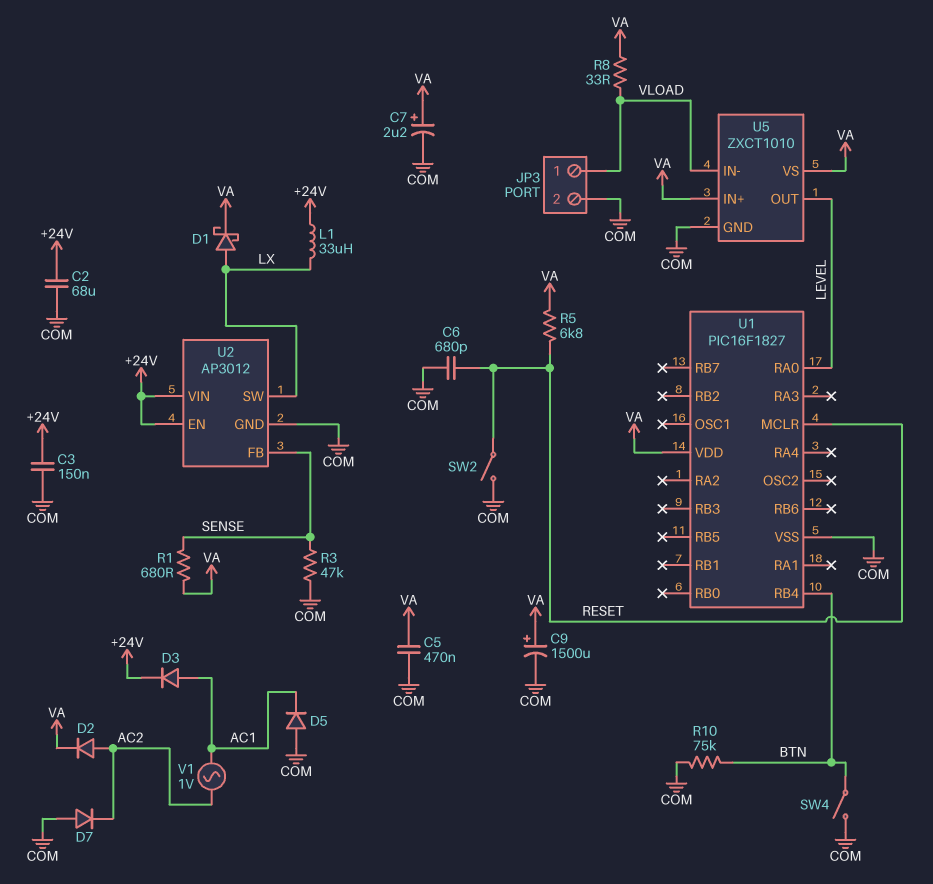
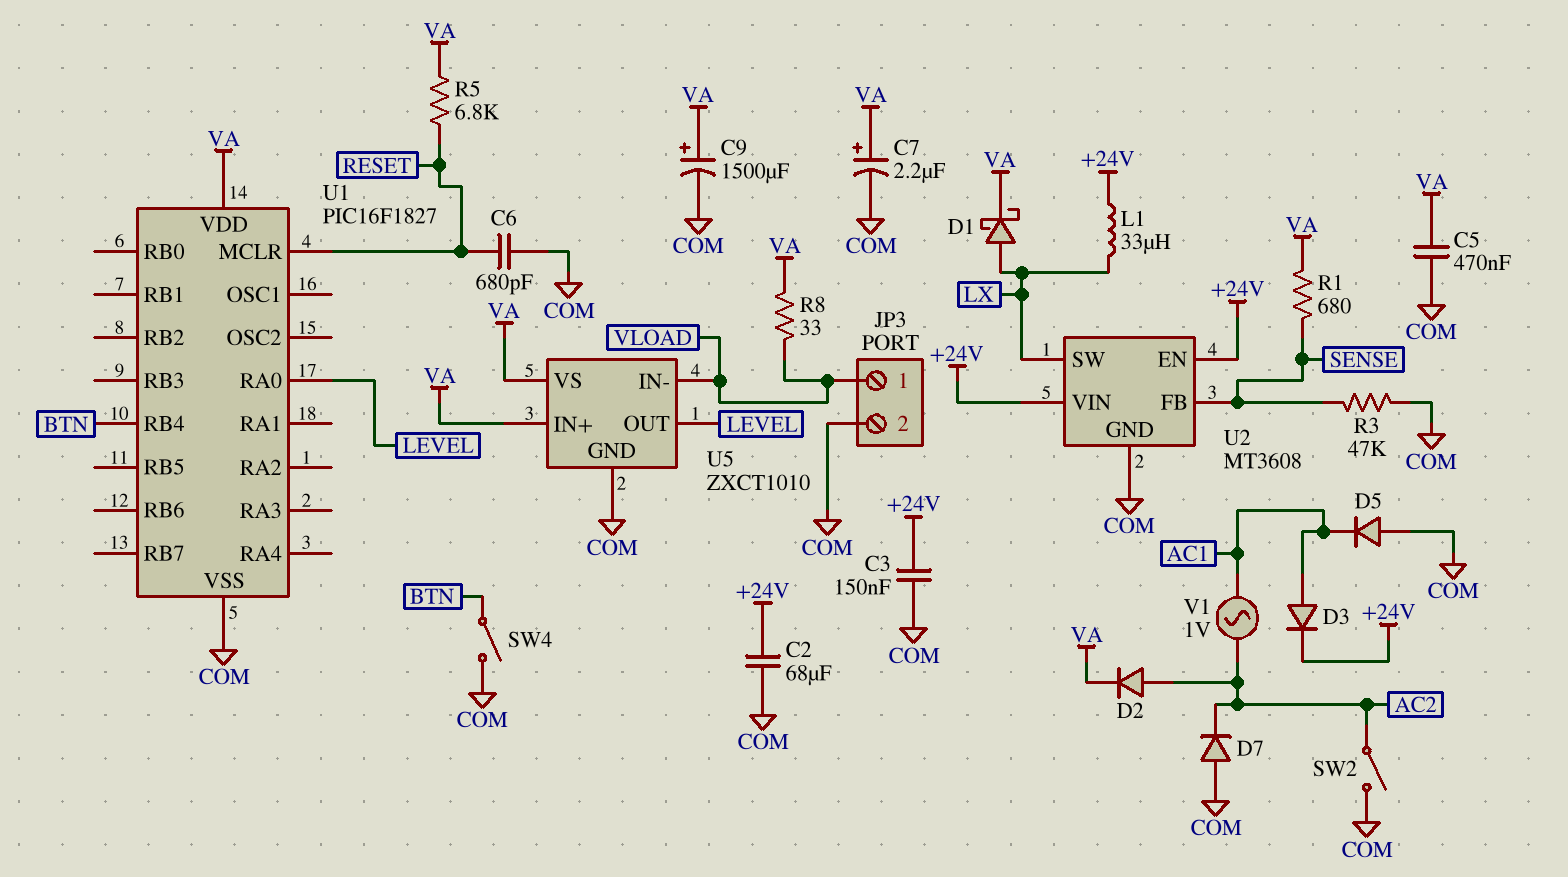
R10: 75k (BTN, COM) -> none
SW2: switch (COM, RESET) -> switch (AC2, COM)
U2: AP3012 -> MT3608

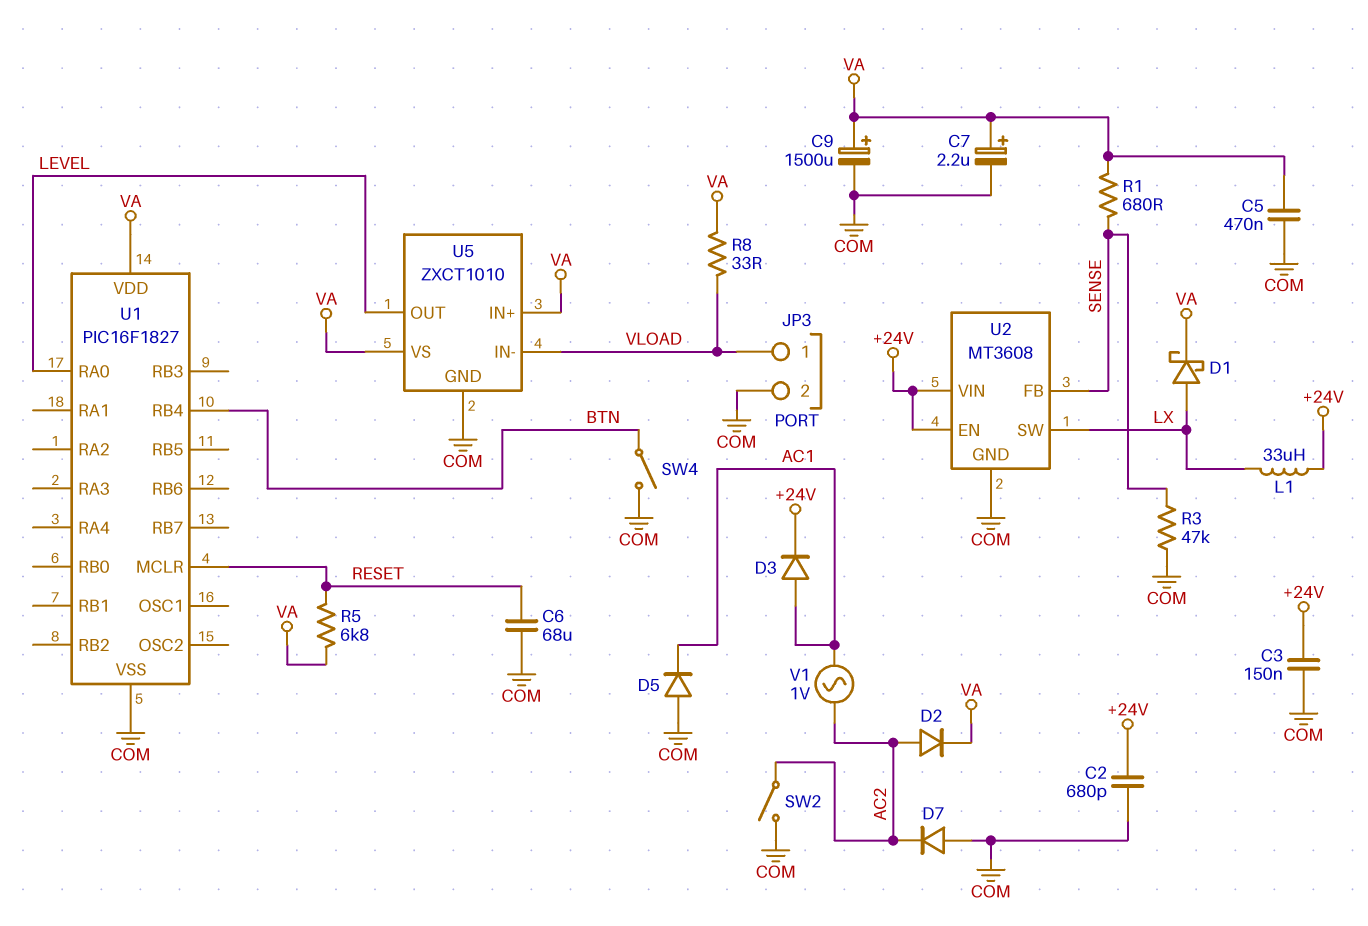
C2: 68uF (+24V, COM) -> 680pF (+24V, COM)
C6: 680pF (COM, RESET) -> 68uF (COM, RESET)

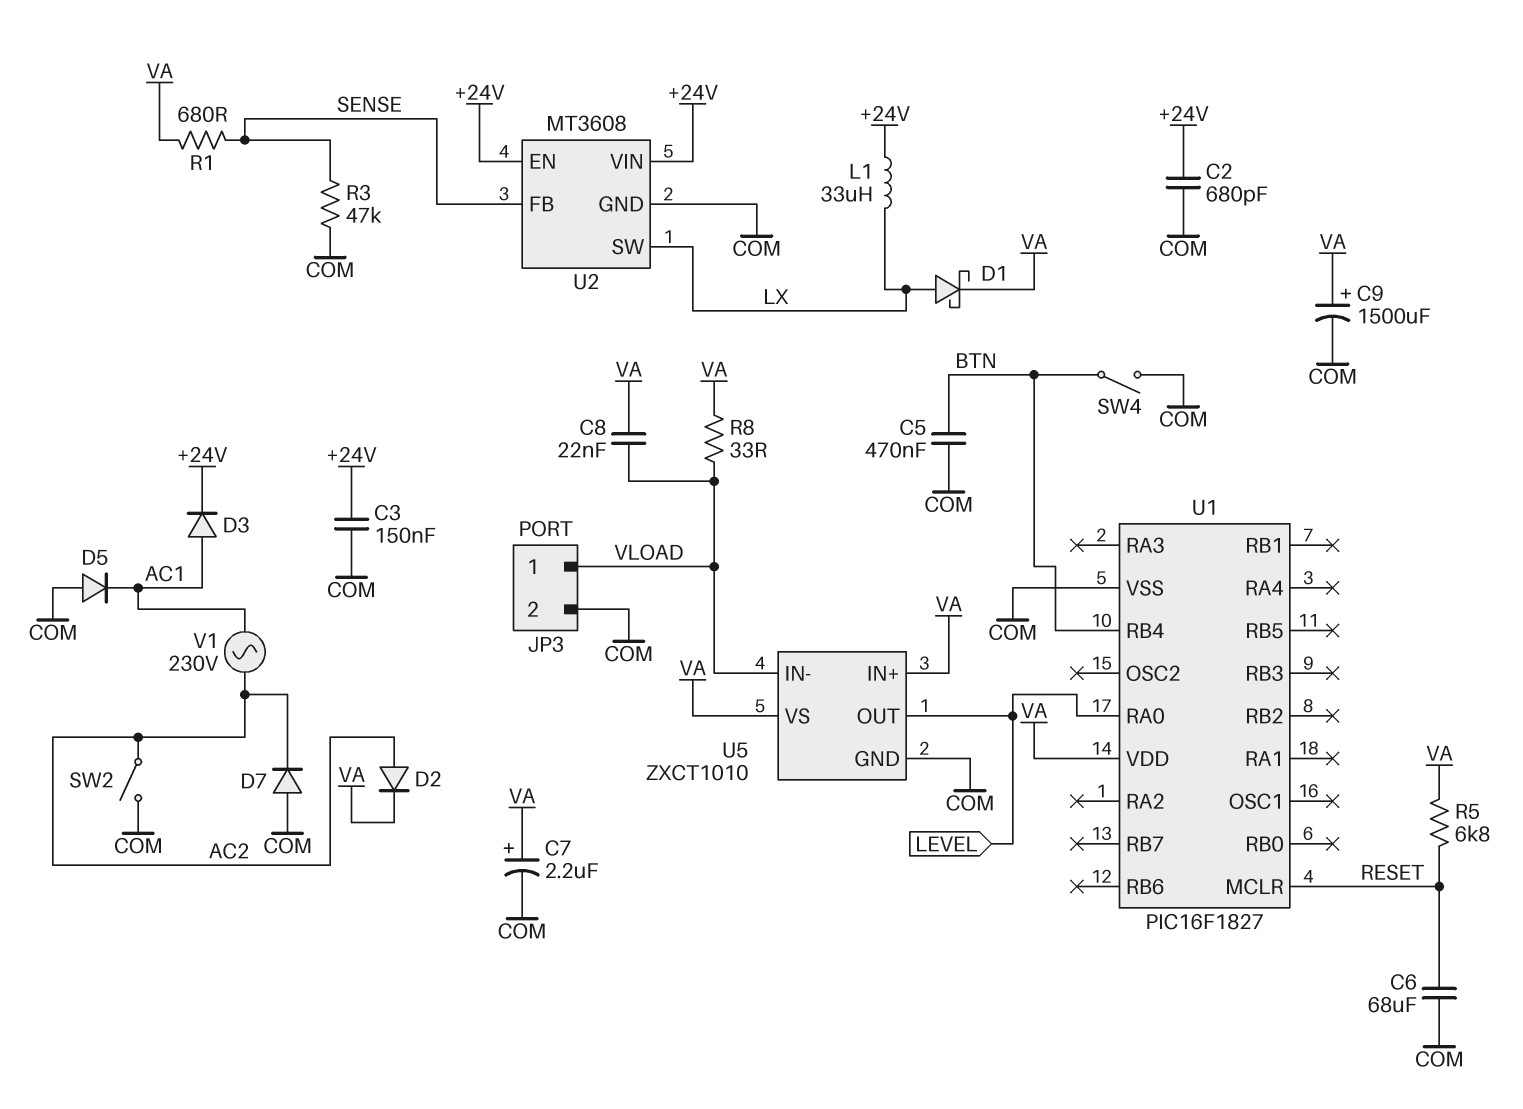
C5: 470nF (COM, VA) -> 470nF (BTN, COM)
C8: none -> 22nF (VA, VLOAD)
V1: AC 1V (AC1, AC2) -> AC 230V (AC1, AC2)

